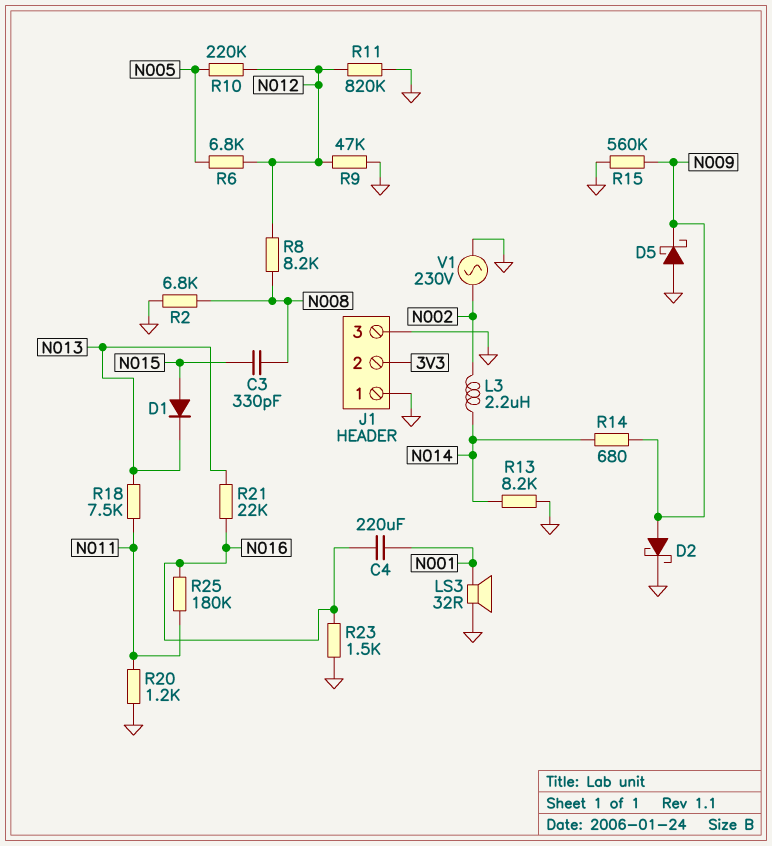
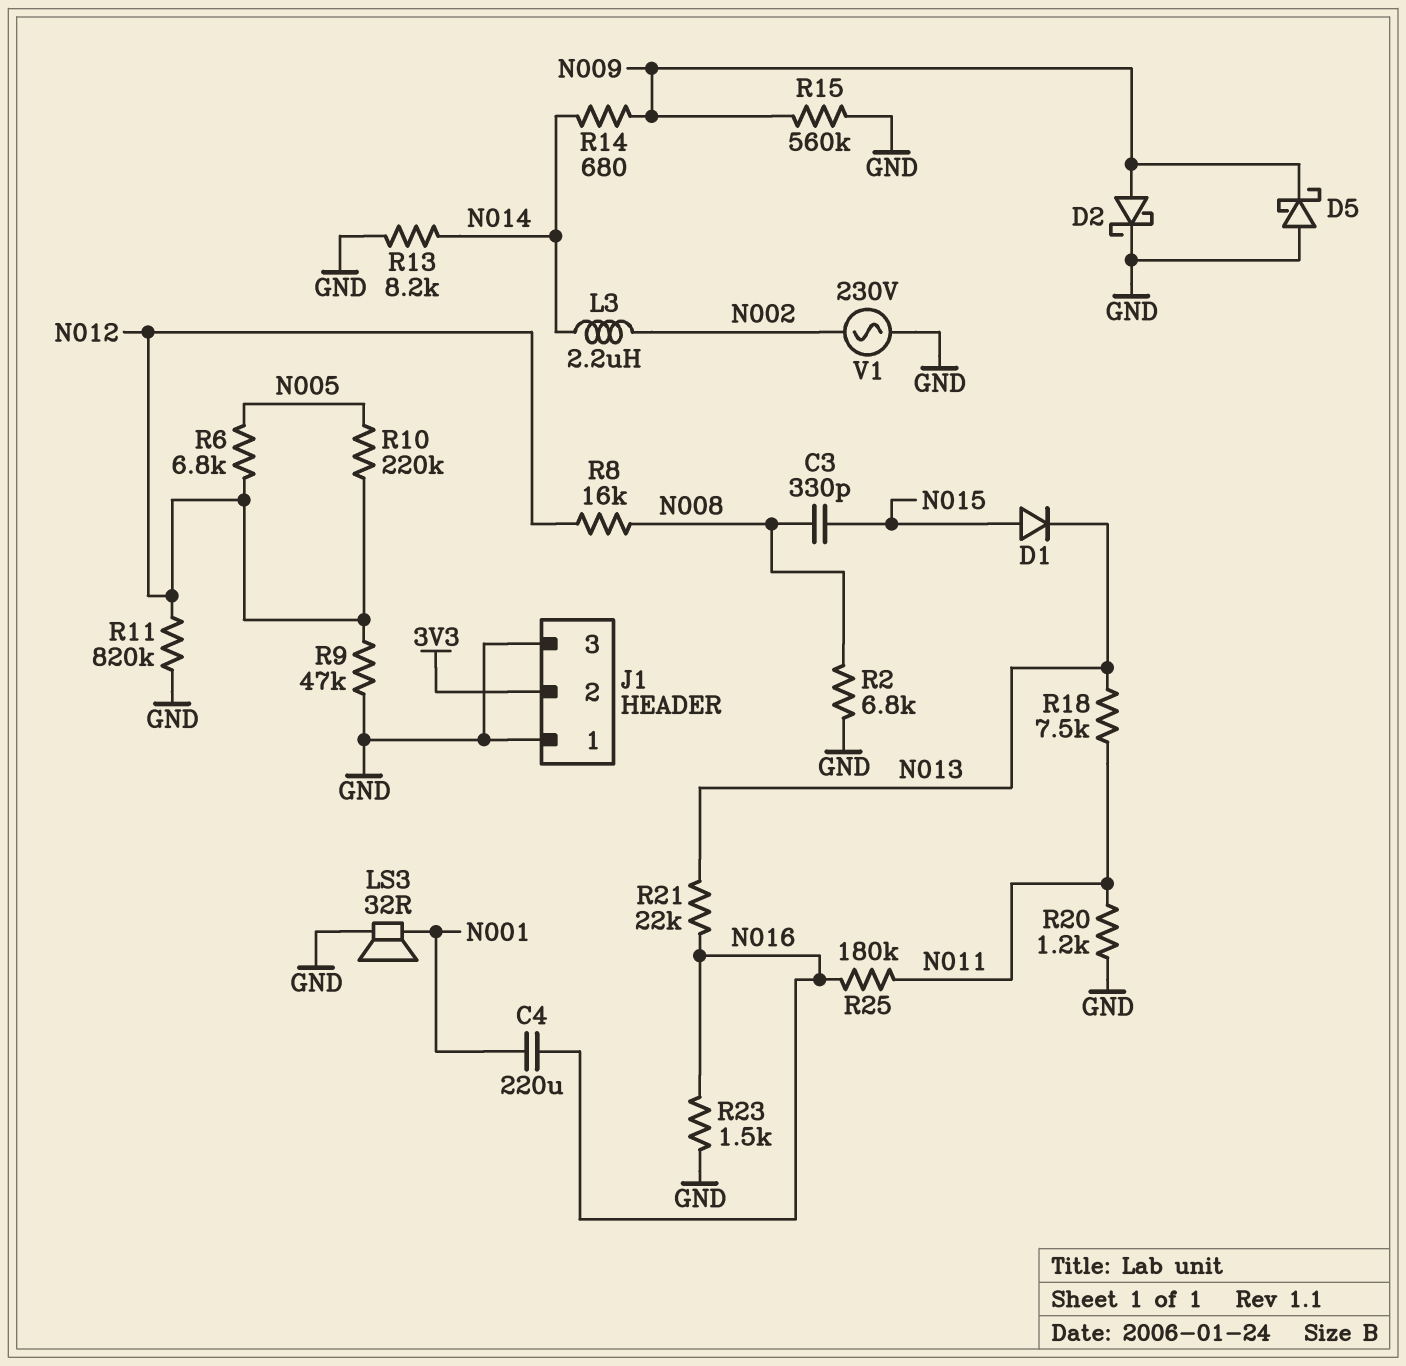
R8: 8.2k (N008, N012) -> 16k (N008, N012)

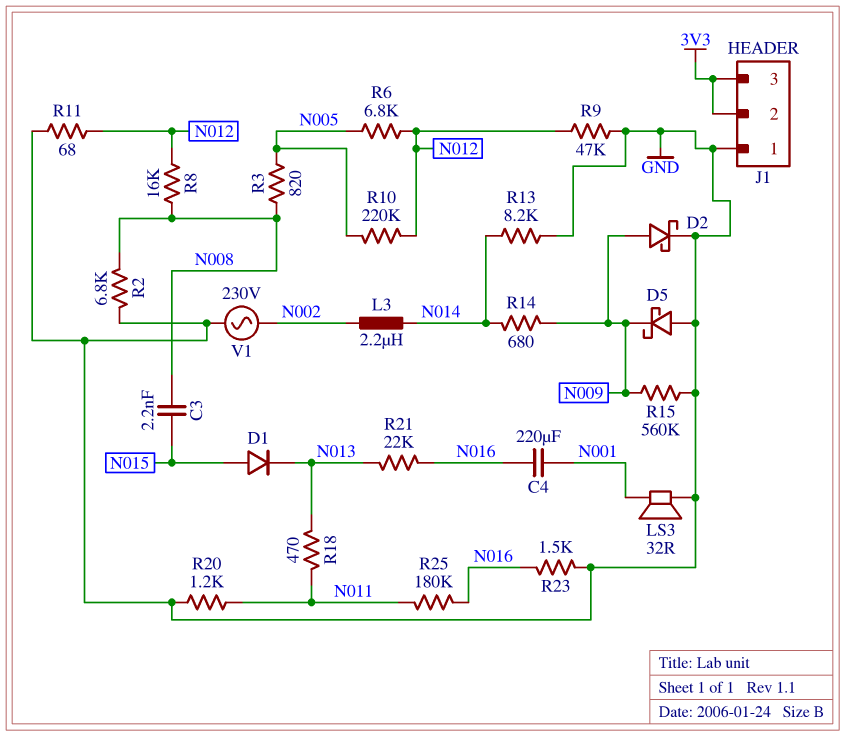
C3: 330pF (N008, N015) -> 2.2nF (N008, N015)
J1 pin 3: GND -> 3V3
R3: none -> 820 (N005, N008)
R11: 820k (GND, N012) -> 68 (GND, N012)
R18: 7.5k (N011, N013) -> 470 (N011, N013)

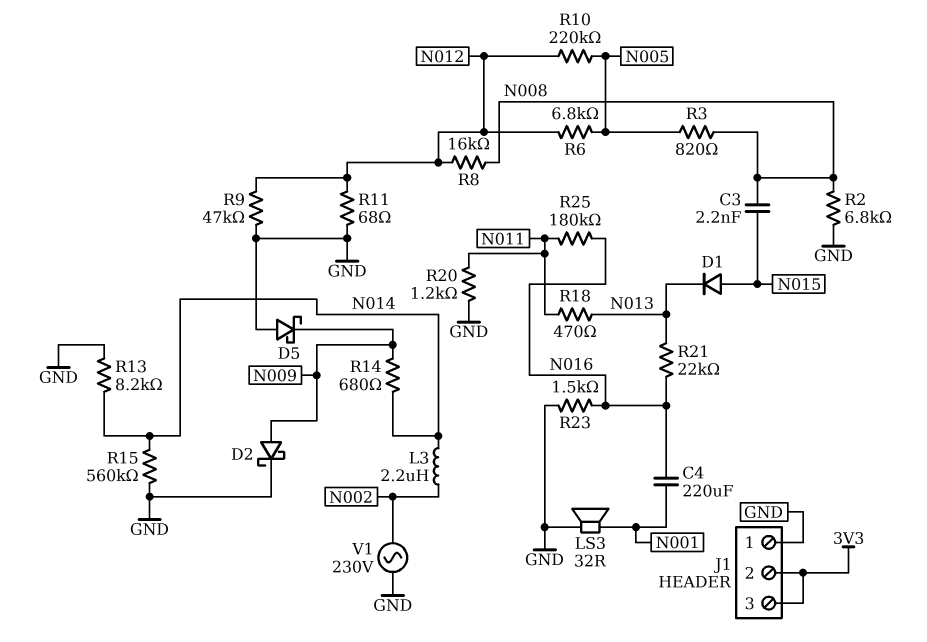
R15: 560k (GND, N009) -> 560k (GND, N014)

